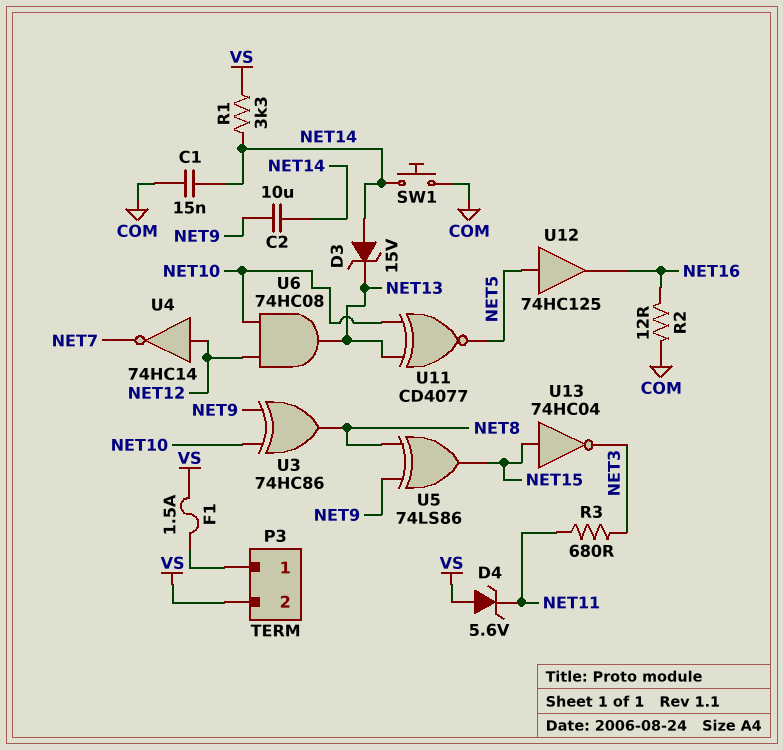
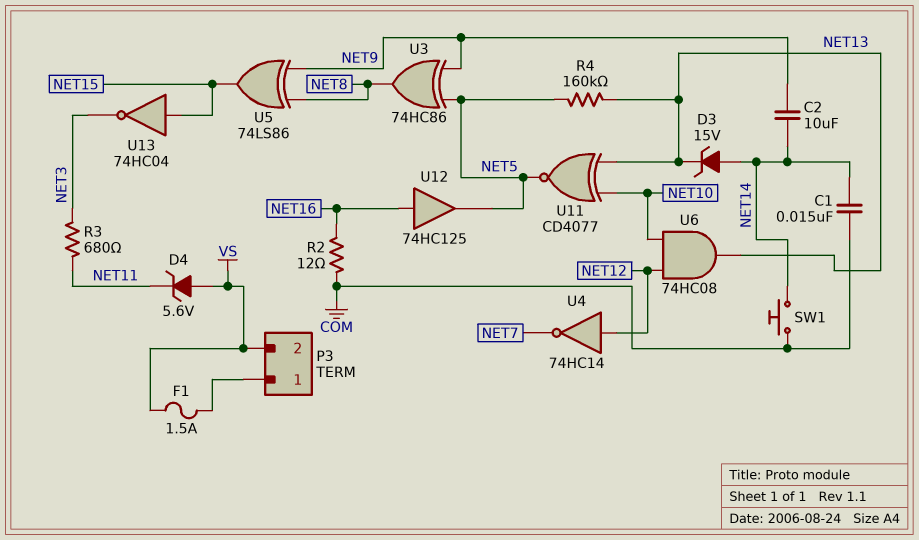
R1: 3.3k (NET14, VS) -> none
R4: none -> 160k (NET5, NET13)
U3: XOR 74HC86 (in NET9, in NET10, out NET8) -> XOR 74HC86 (in NET5, in NET9, out NET8)
U12: buffer 74HC125 (in NET5, out NET16) -> buffer 74HC125 (in NET16, out NET5)

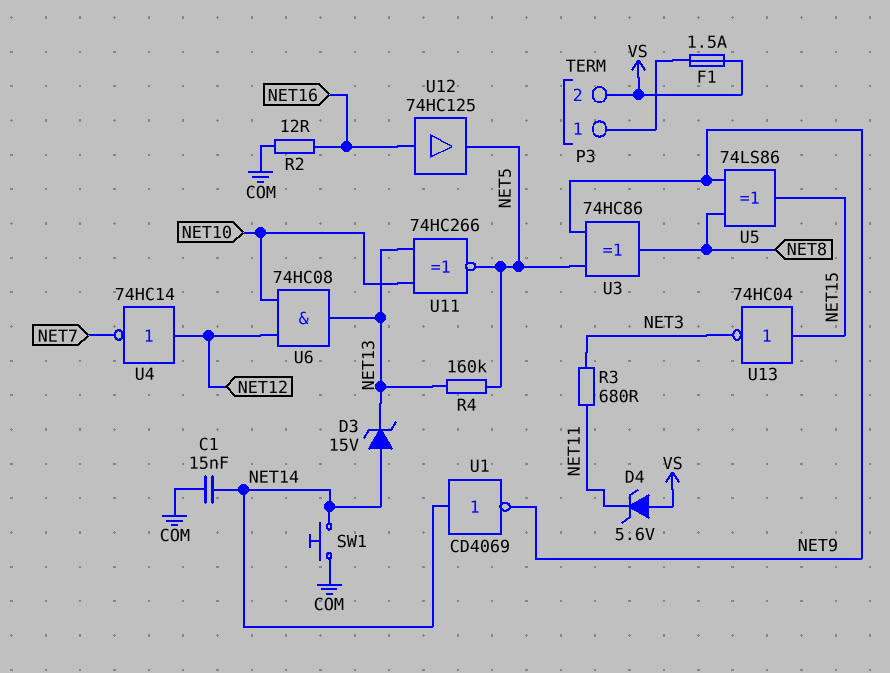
C2: 10uF (NET9, NET14) -> none
U1: none -> NOT CD4069 (in NET14, out NET9)
U11: XNOR CD4077 (in NET10, in NET13, out NET5) -> XNOR 74HC266 (in NET10, in NET13, out NET5)

